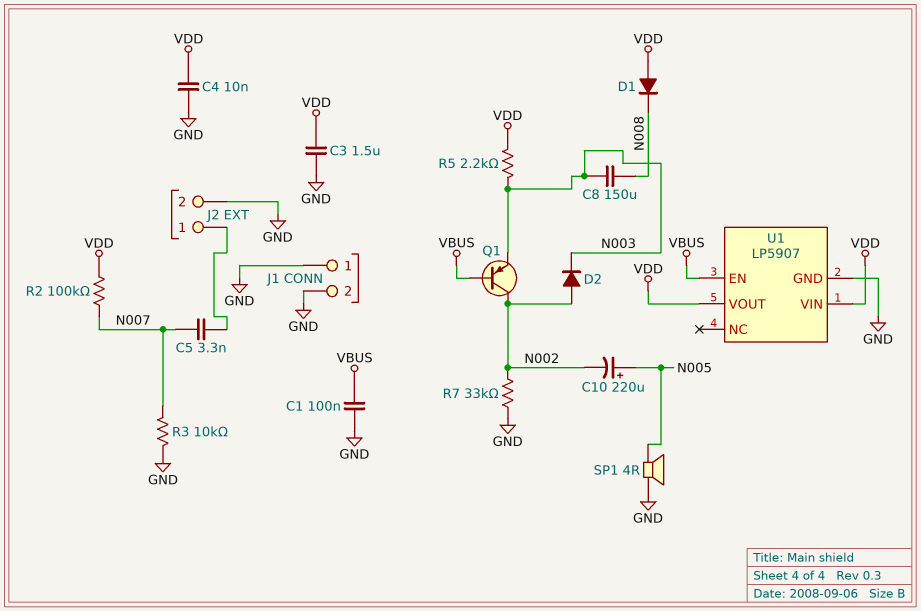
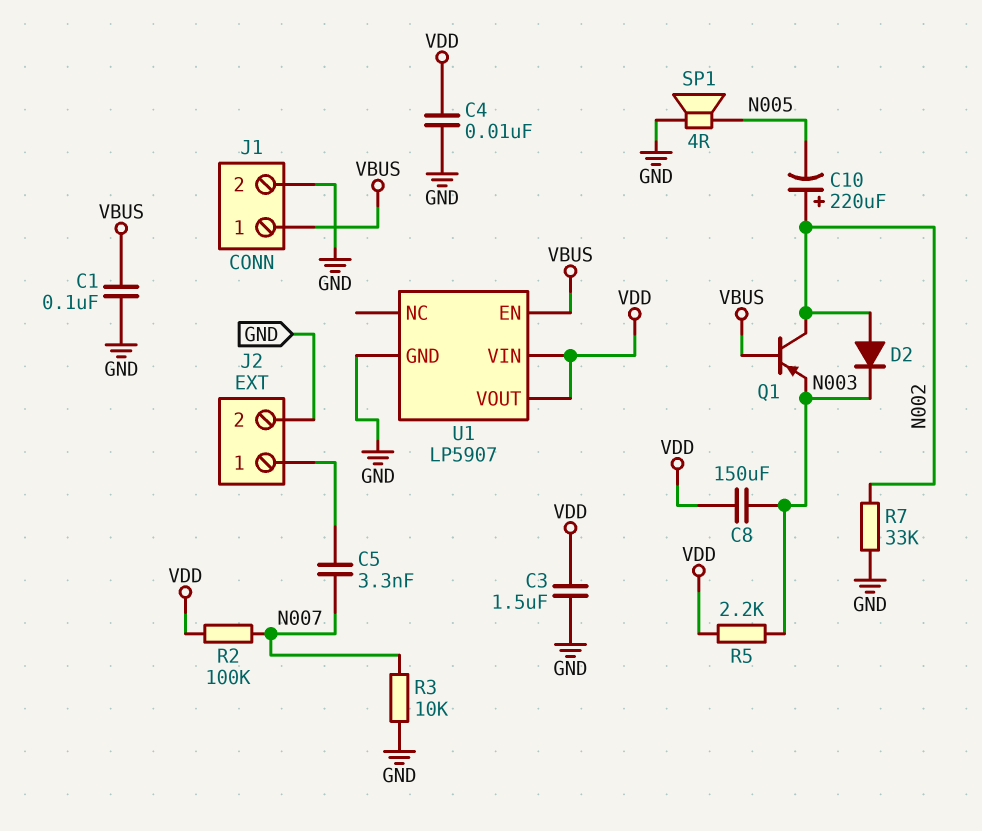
C8: 150uF (N003, N008) -> 150uF (N003, VDD)
C10: 220uF (plus N005, minus N002) -> 220uF (plus N002, minus N005)
D1: diode (A VDD, K N008) -> none
J1 pin 1: GND -> VBUS

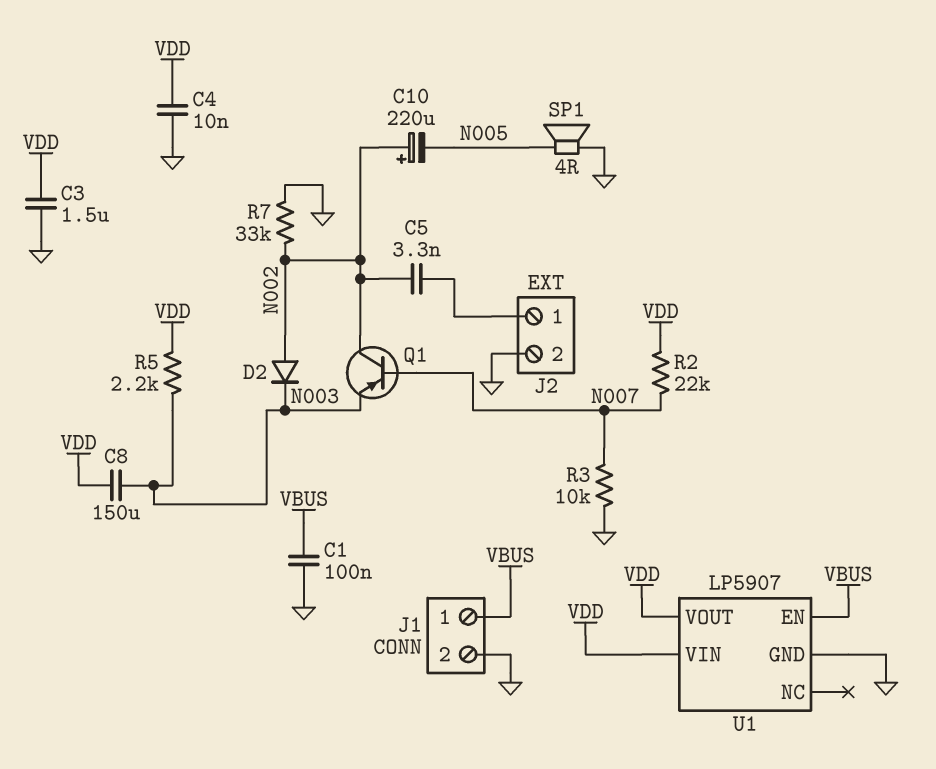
C5: 3.3nF (J2/1, N007) -> 3.3nF (J2/1, N002)
Q1: PNP (B VBUS, C N002, E N003) -> PNP (B N007, C N002, E N003)
R2: 100k (N007, VDD) -> 22k (N007, VDD)

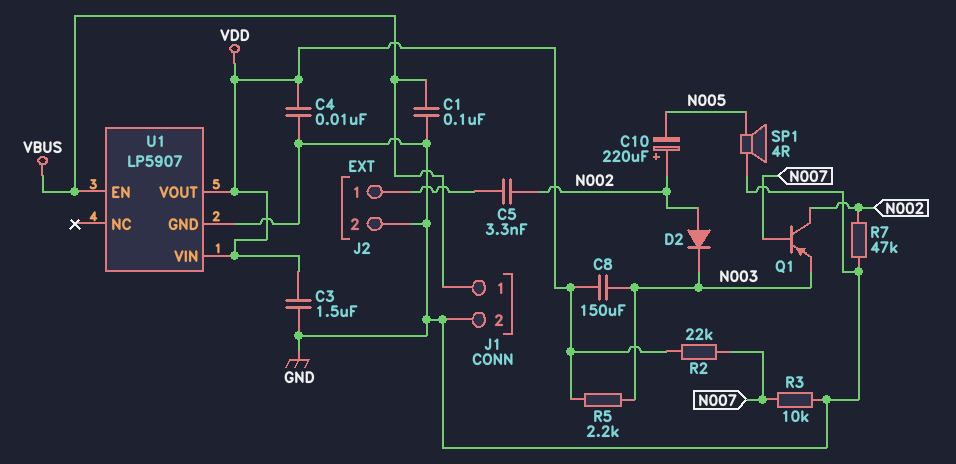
R7: 33k (GND, N002) -> 47k (GND, N002)

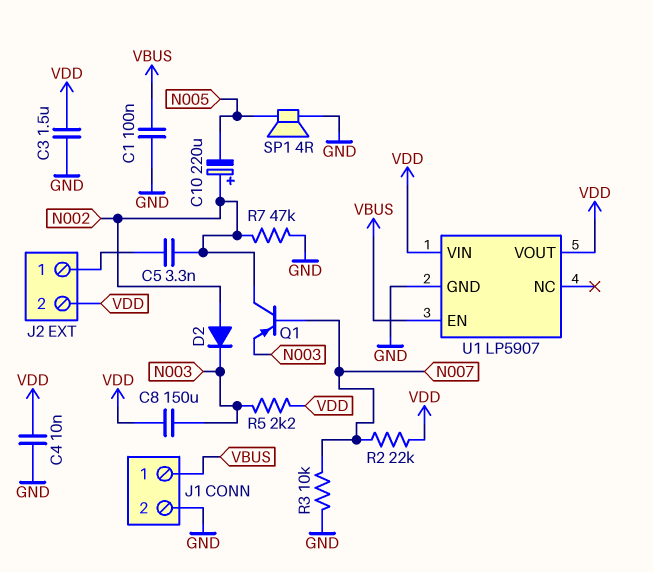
J2 pin 2: GND -> VDD

